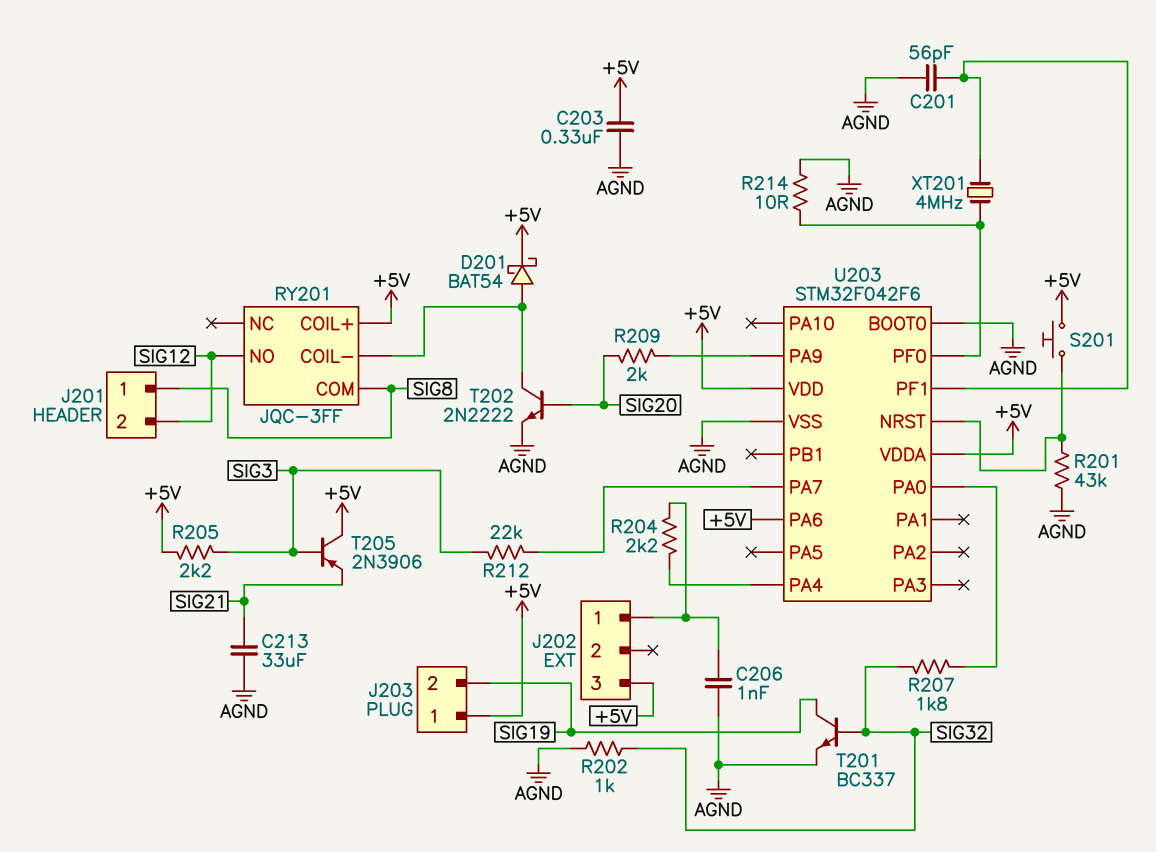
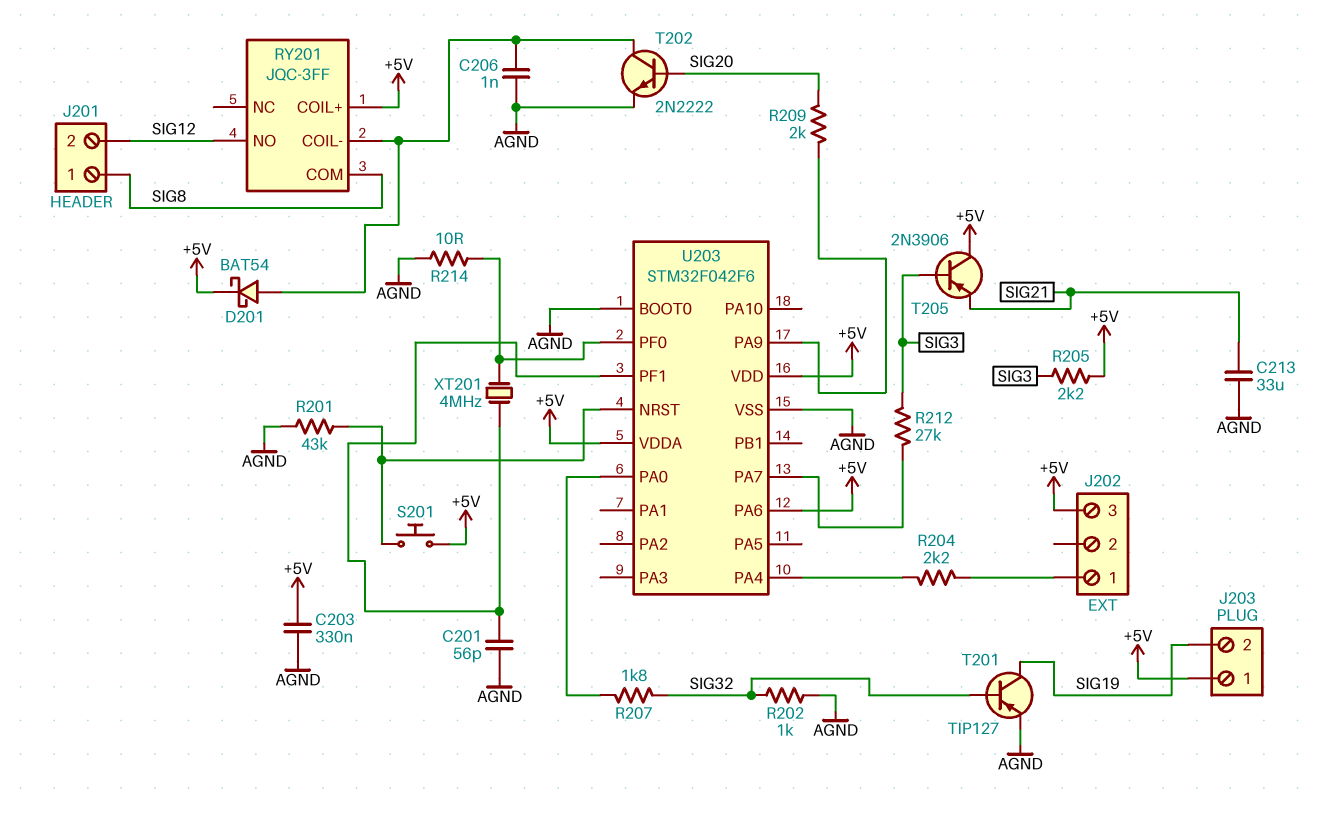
C206: 1nF (AGND, J202/1) -> 1nF (AGND, RY201/COIL-)
R212: 22k (SIG3, U203/PA7) -> 27k (SIG3, U203/PA7)
T201: NPN BC337 (B SIG32, C SIG19, E AGND) -> PNP TIP127 (B SIG32, C SIG19, E AGND)

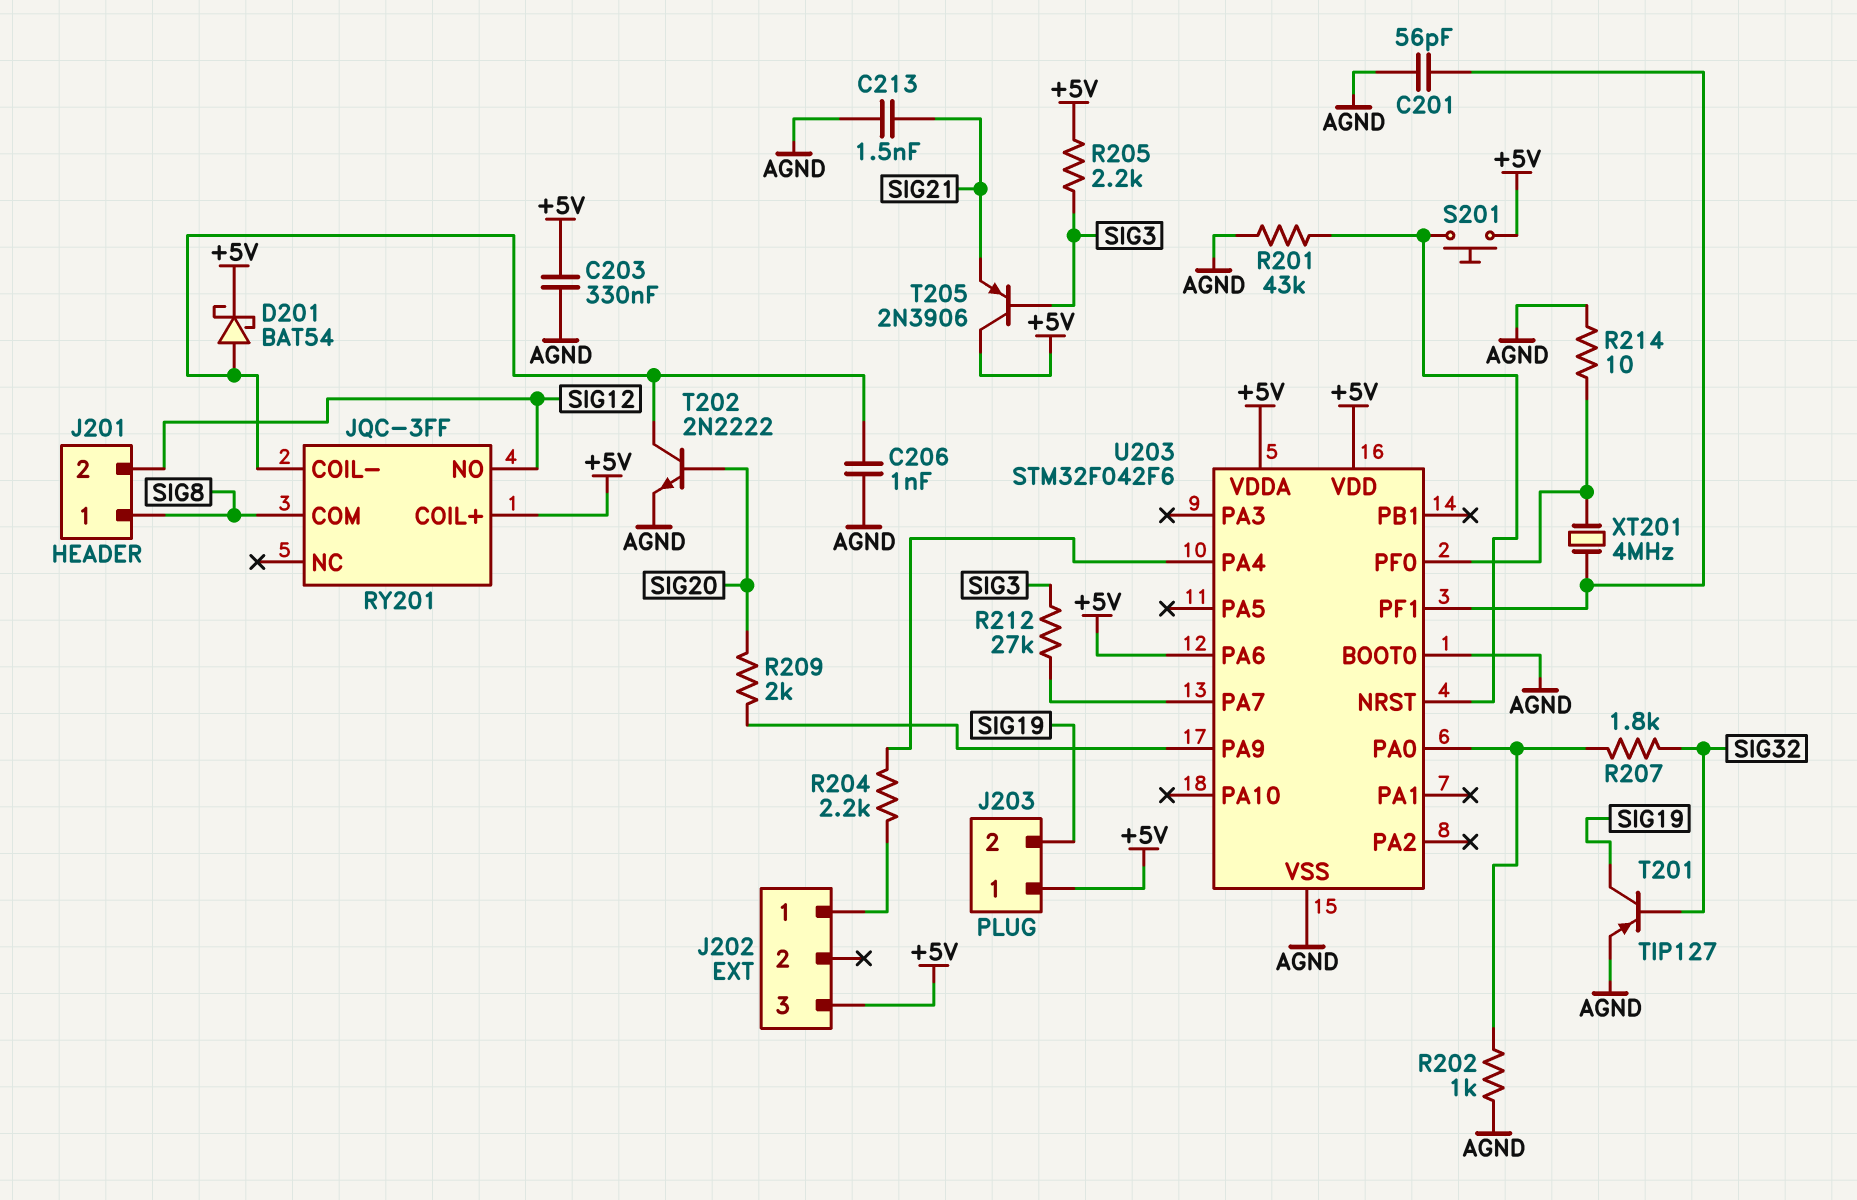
C213: 33uF (AGND, SIG21) -> 1.5nF (AGND, SIG21)
R202: 1k (AGND, SIG32) -> 1k (AGND, U203/PA0)

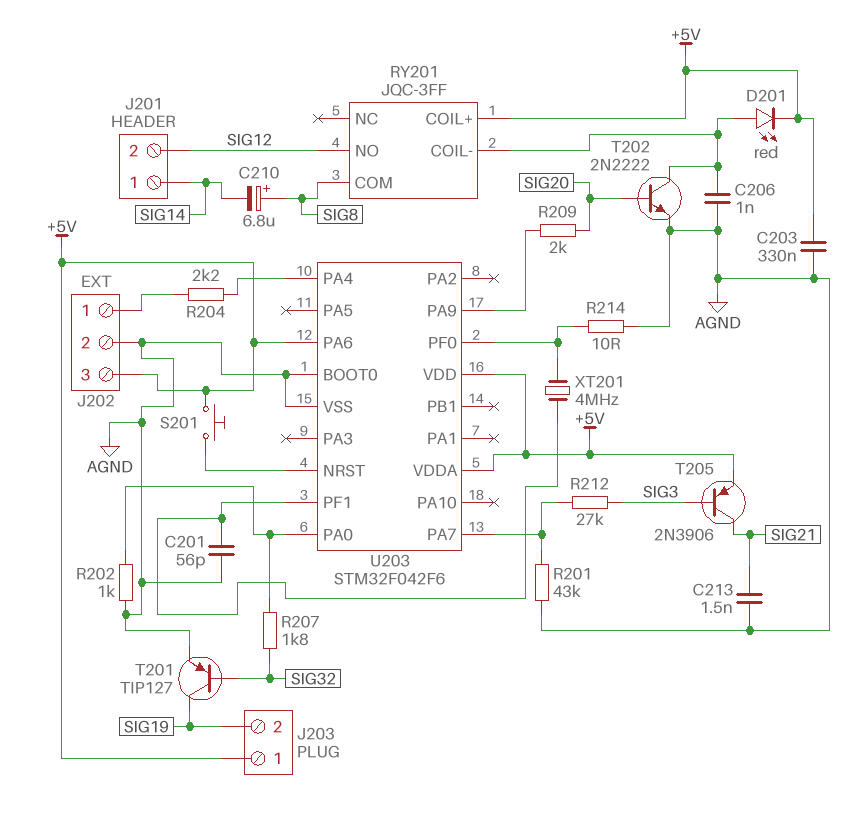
C210: none -> 6.8uF (plus SIG8, minus SIG14)
D201: schottky BAT54 (A RY201/COIL-, K +5V) -> LED red (A RY201/COIL-, K +5V)
J201 pin 1: SIG8 -> SIG14
J202 pin 2: none -> AGND
R201: 43k (AGND, U203/NRST) -> 43k (AGND, U203/PA7)
R205: 2.2k (+5V, SIG3) -> none
T205: PNP 2N3906 (B SIG3, C +5V, E SIG21) -> PNP 2N3906 (B SIG3, C SIG21, E +5V)

